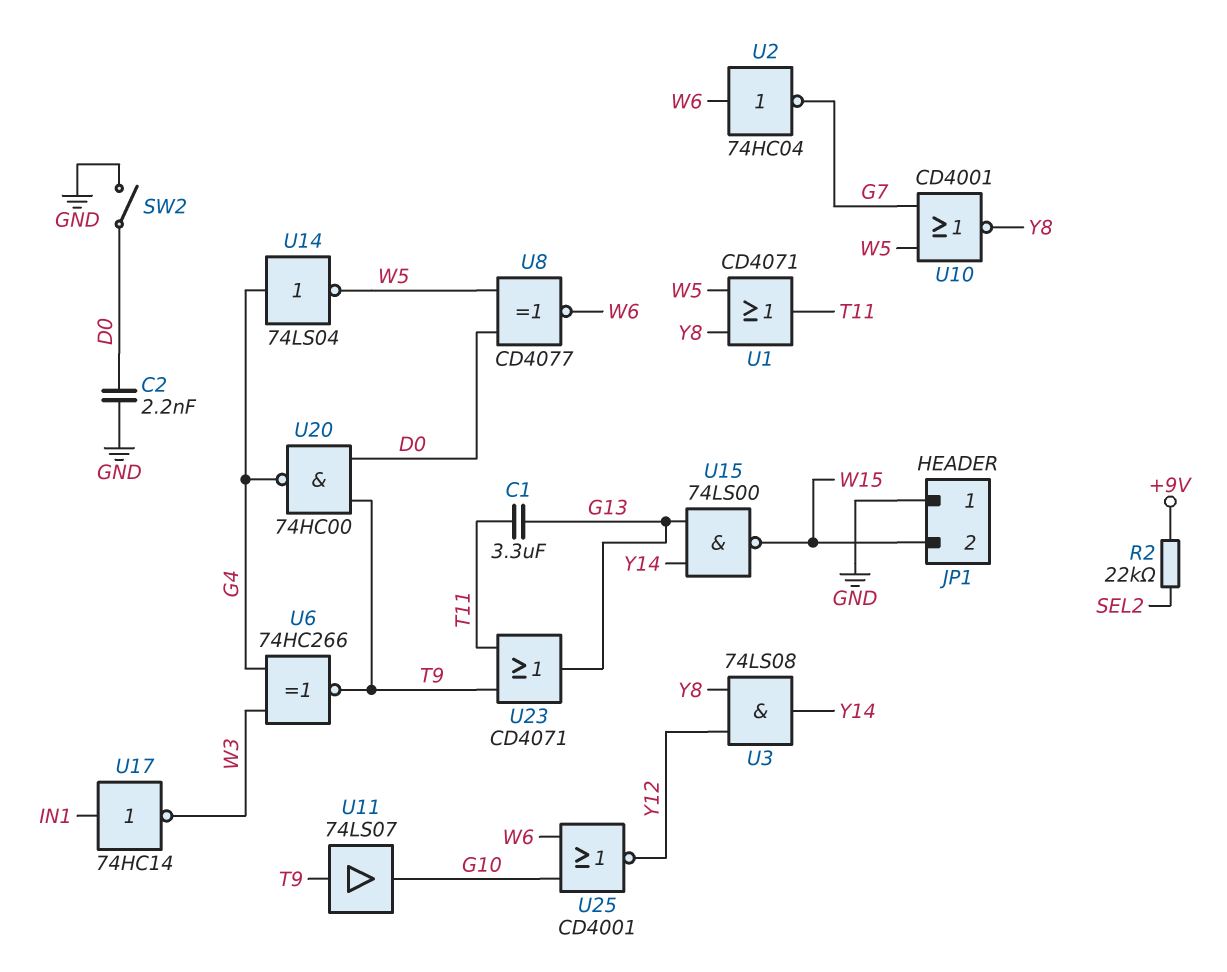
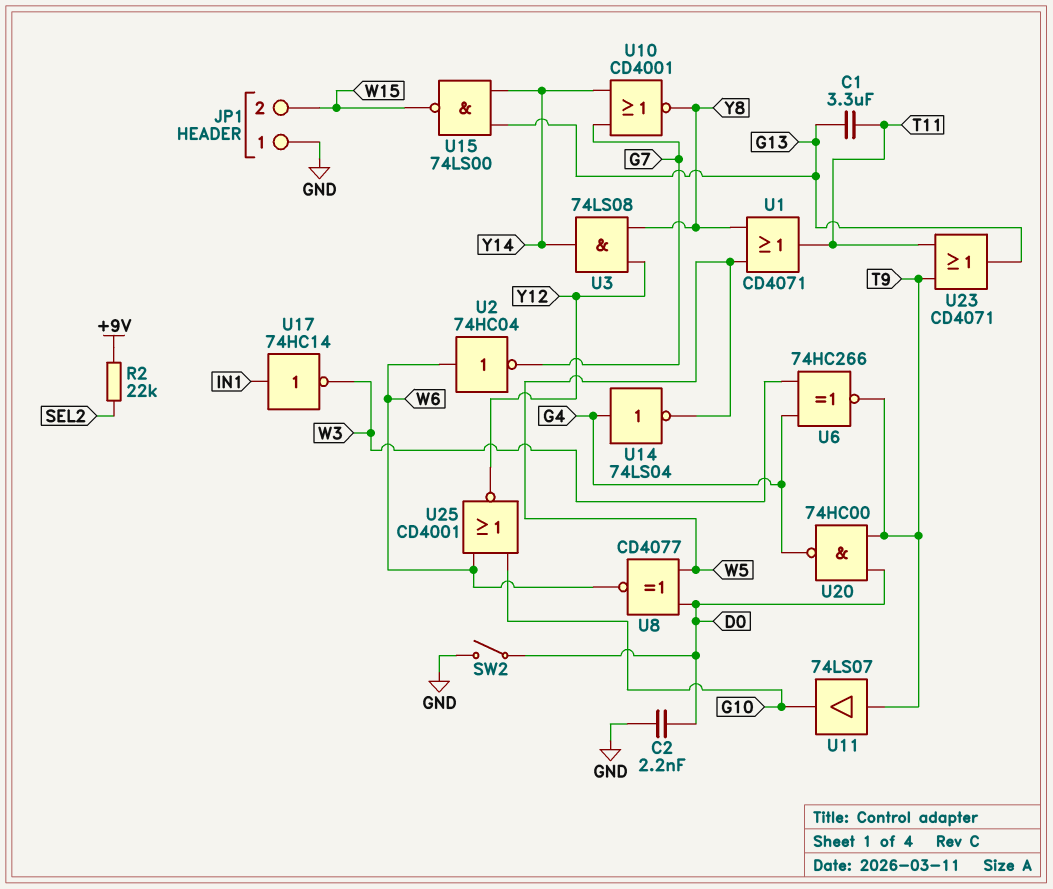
U10: NOR CD4001 (in G7, in W5, out Y8) -> NOR CD4001 (in G7, in Y14, out Y8)

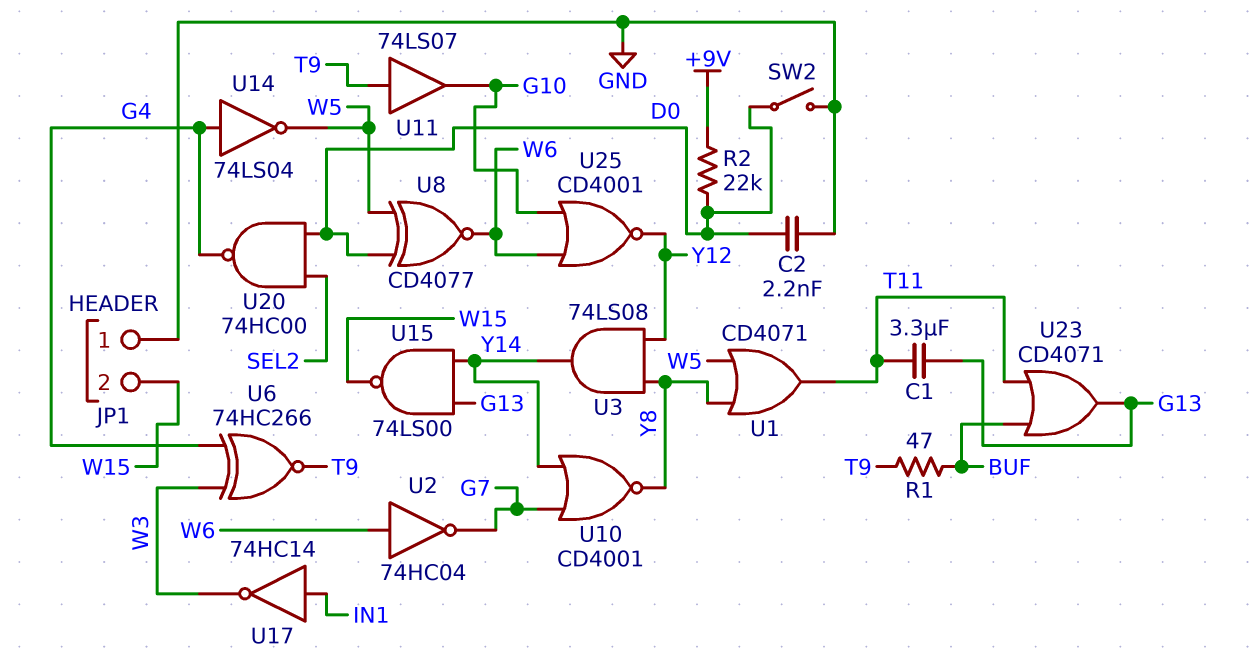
R1: none -> 47 (BUF, T9)
R2: 22k (+9V, SEL2) -> 22k (+9V, D0)
U20: NAND 74HC00 (in D0, in T9, out G4) -> NAND 74HC00 (in D0, in SEL2, out G4)
U23: OR CD4071 (in T9, in T11, out G13) -> OR CD4071 (in BUF, in T11, out G13)

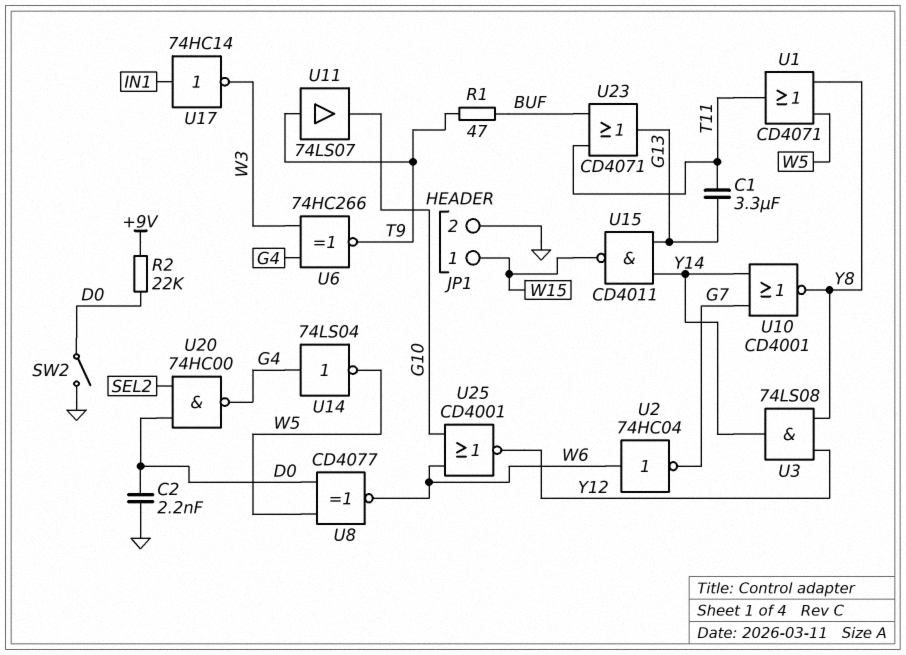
JP1 pin 1: GND -> W15
JP1 pin 2: W15 -> GND
U15: NAND 74LS00 (in G13, in Y14, out W15) -> NAND CD4011 (in G13, in Y14, out W15)

